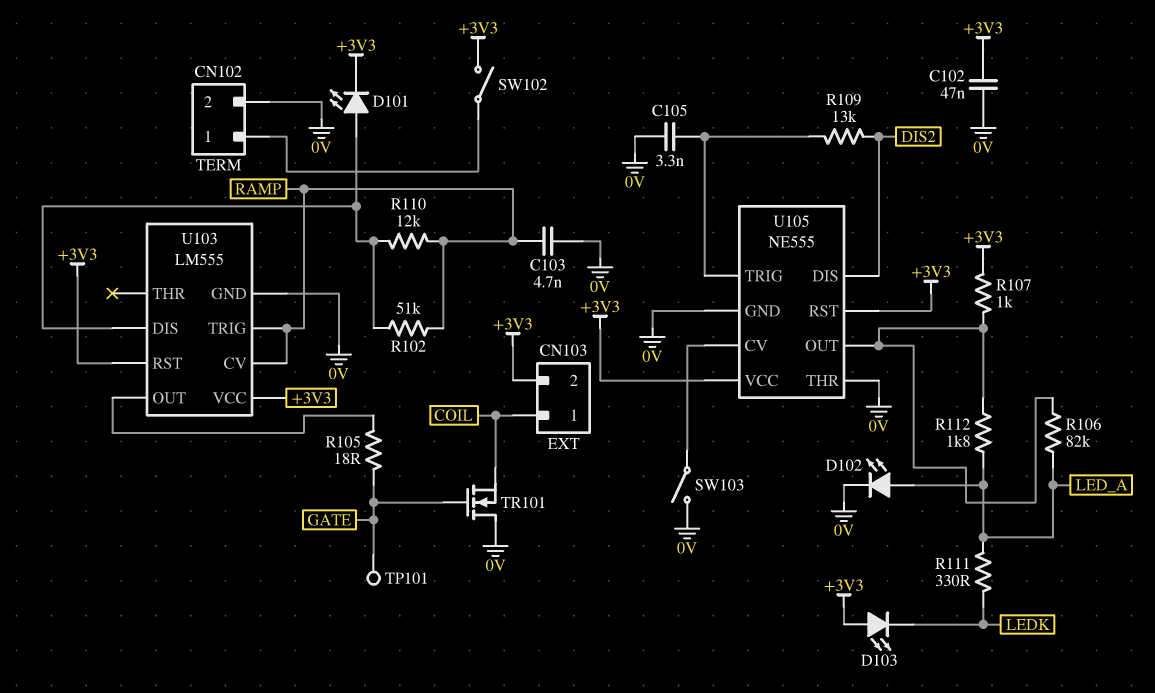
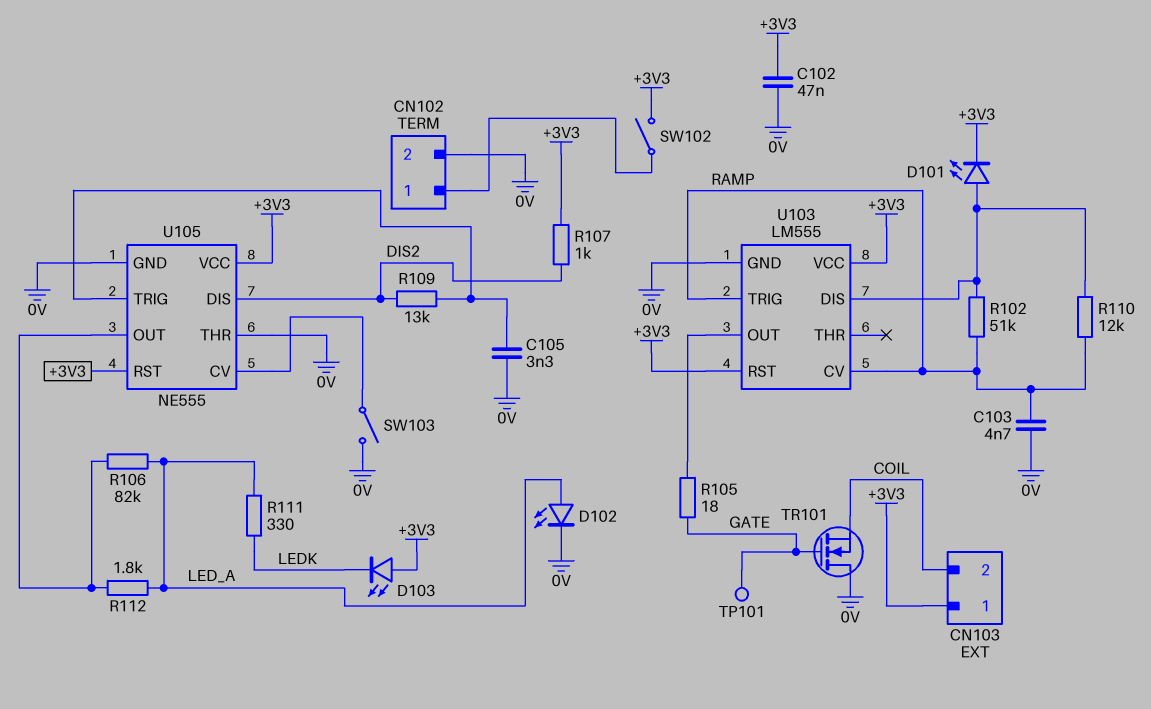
CN103 pin 1: COIL -> +3V3
CN103 pin 2: +3V3 -> COIL
R107: 1k (+3V3, U105/OUT) -> 1k (+3V3, DIS2)

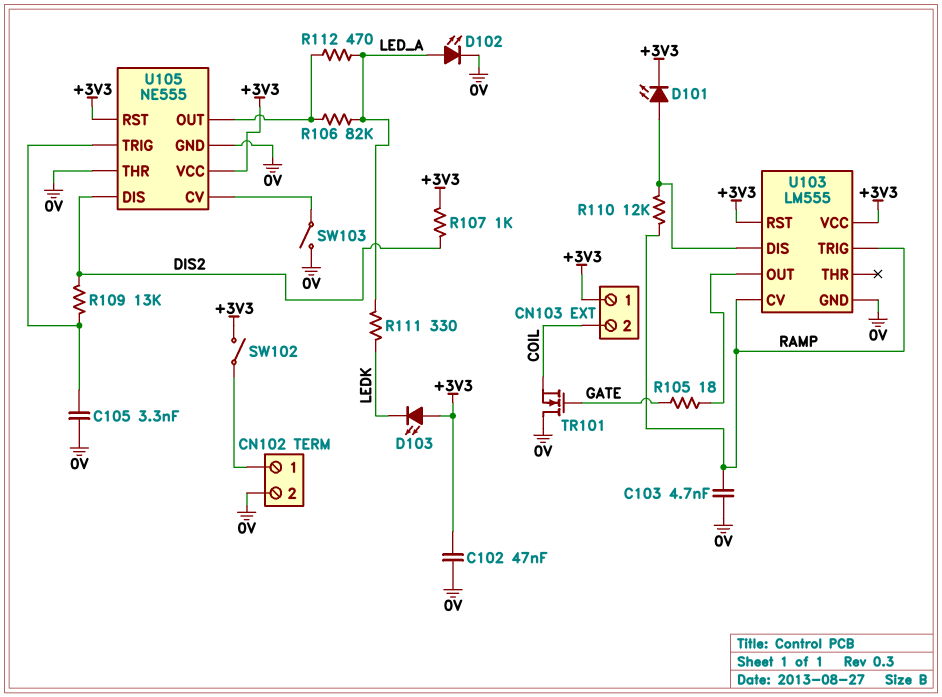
R102: 51k (RAMP, U103/DIS) -> none
R112: 1.8k (LED_A, U105/OUT) -> 470 (LED_A, U105/OUT)
TP101: test point (GATE) -> none

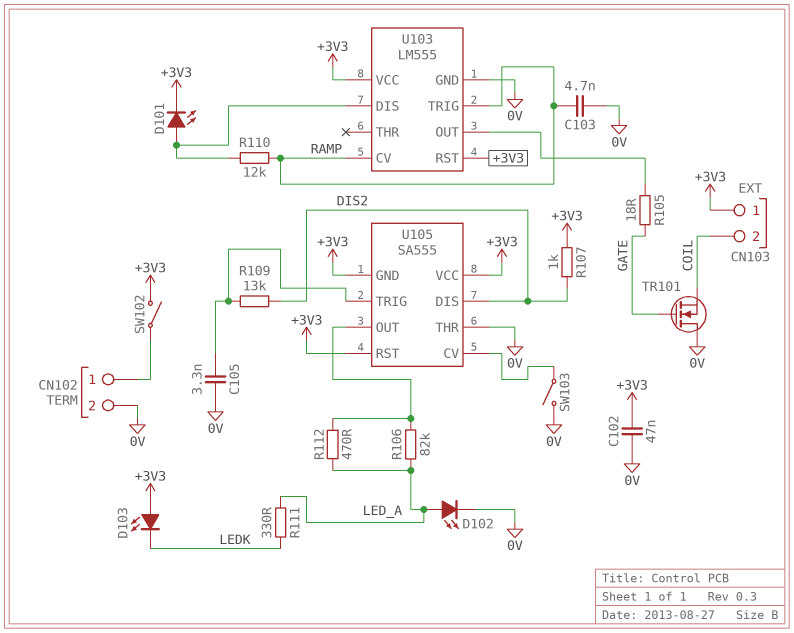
U105: NE555 -> SA555
U105 pin GND: 0V -> +3V3

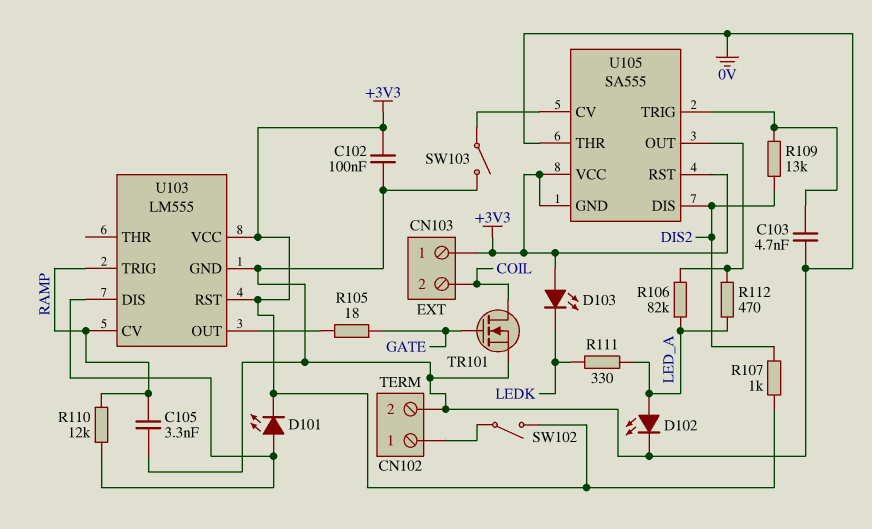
C102: 47nF (+3V3, 0V) -> 100nF (+3V3, 0V)
C103: 4.7nF (0V, RAMP) -> 4.7nF (0V, U105/TRIG)
C105: 3.3nF (0V, U105/TRIG) -> 3.3nF (0V, RAMP)
TR101: NMOS (G GATE, D 0V, S COIL) -> NMOS (G GATE, D COIL, S 0V)

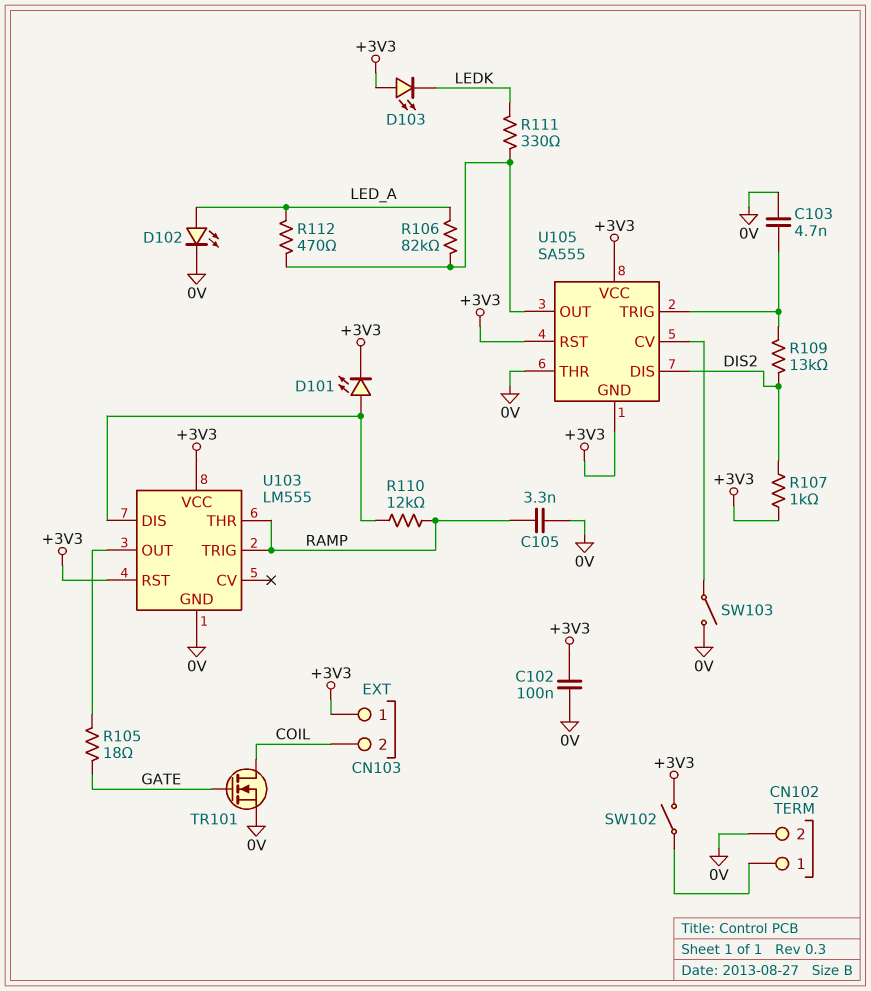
R111: 330 (LEDK, LED_A) -> 330 (LEDK, U105/OUT)
U103 pin CV: RAMP -> none
U103 pin THR: none -> RAMP

